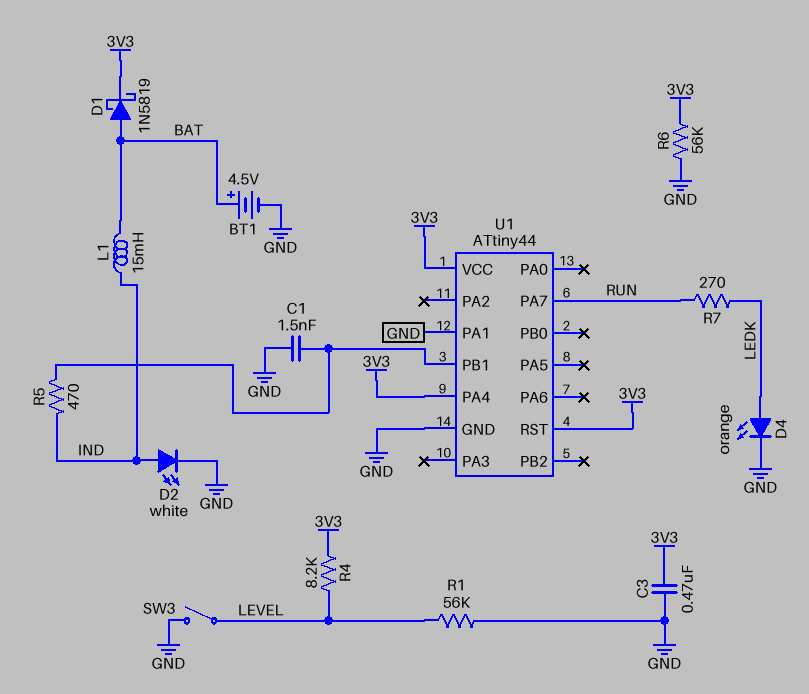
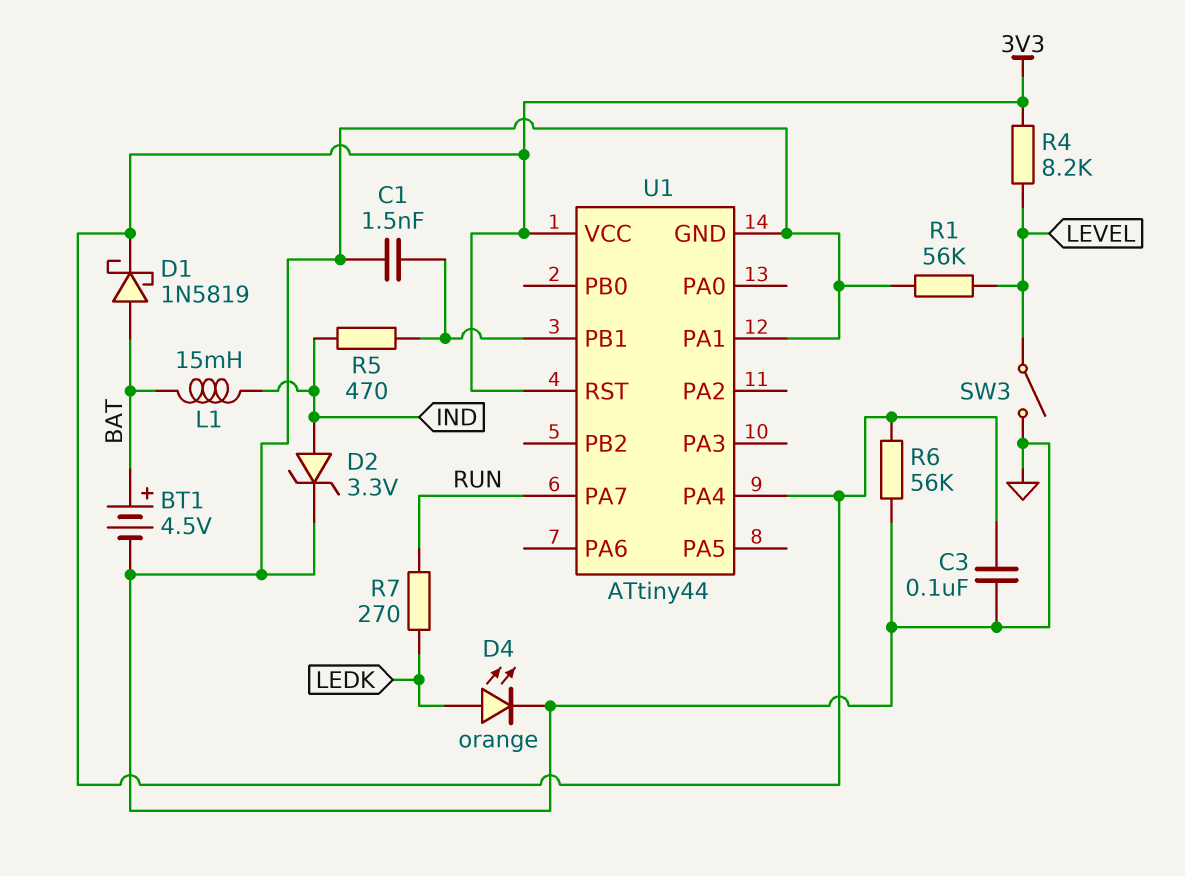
C3: 470nF (3V3, GND) -> 100nF (3V3, GND)
D2: LED white (A IND, K GND) -> zener 3.3V (A IND, K GND)

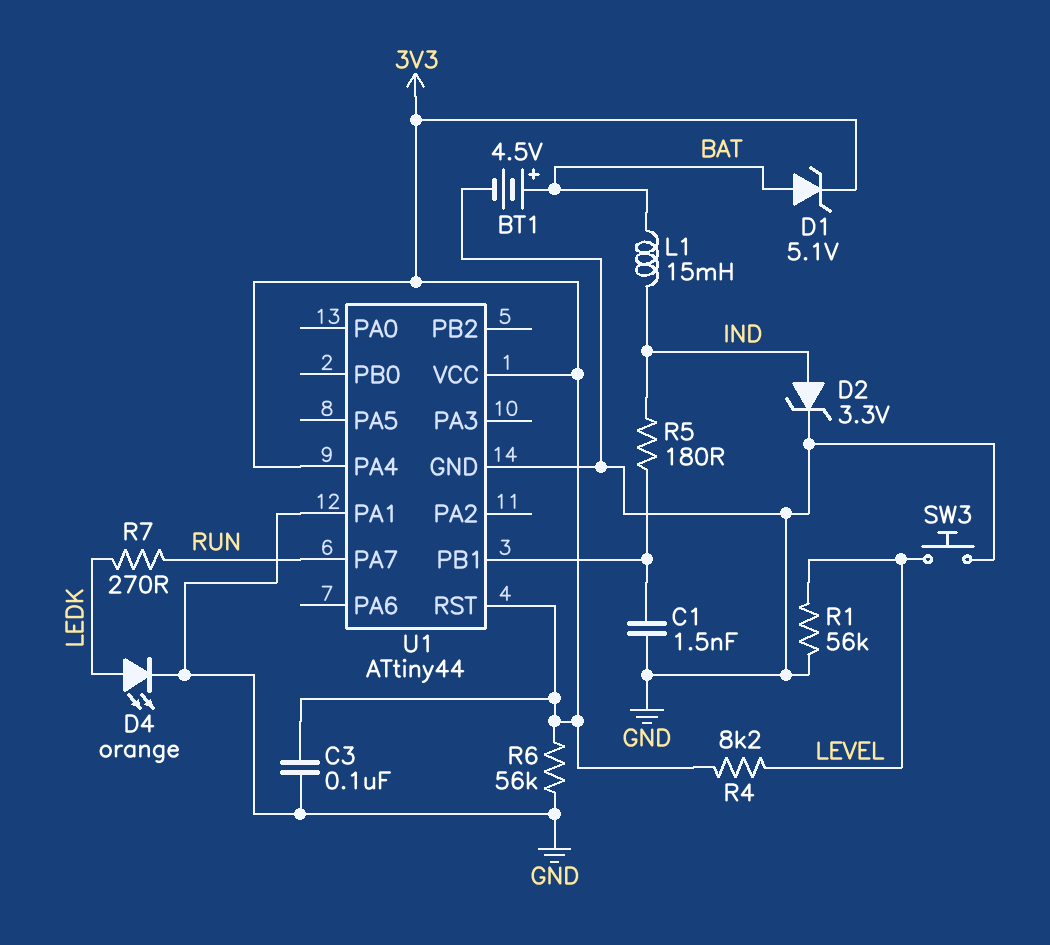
D1: schottky 1N5819 (A BAT, K 3V3) -> zener 5.1V (A BAT, K 3V3)
R5: 470 (IND, U1/PB1) -> 180 (IND, U1/PB1)
SW3: switch (GND, LEVEL) -> button (GND, LEVEL)

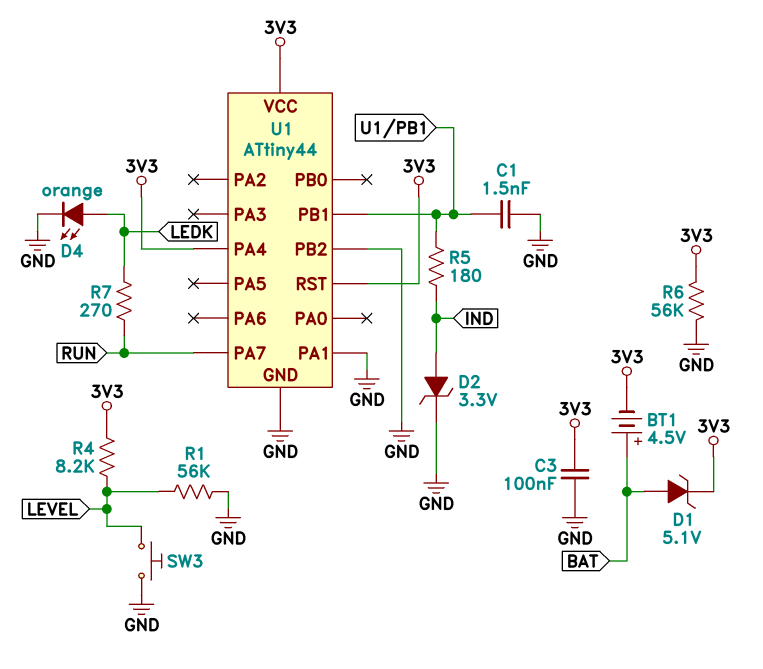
BT1: 4.5V (plus BAT, minus GND) -> 4.5V (plus BAT, minus 3V3)
L1: 15mH (BAT, IND) -> none
U1 pin PB2: none -> GND

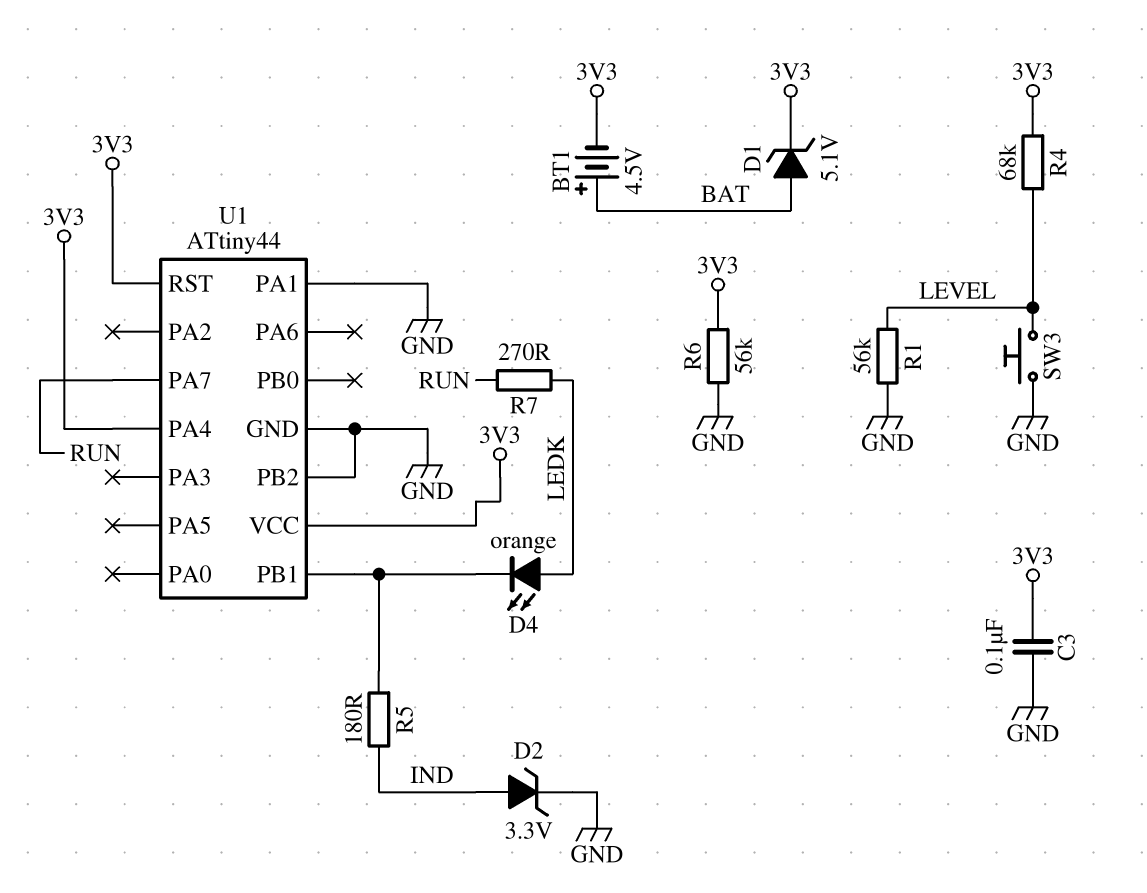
C1: 1.5nF (GND, U1/PB1) -> none
D4: LED orange (A LEDK, K GND) -> LED orange (A LEDK, K U1/PB1)
R4: 8.2k (3V3, LEVEL) -> 68k (3V3, LEVEL)

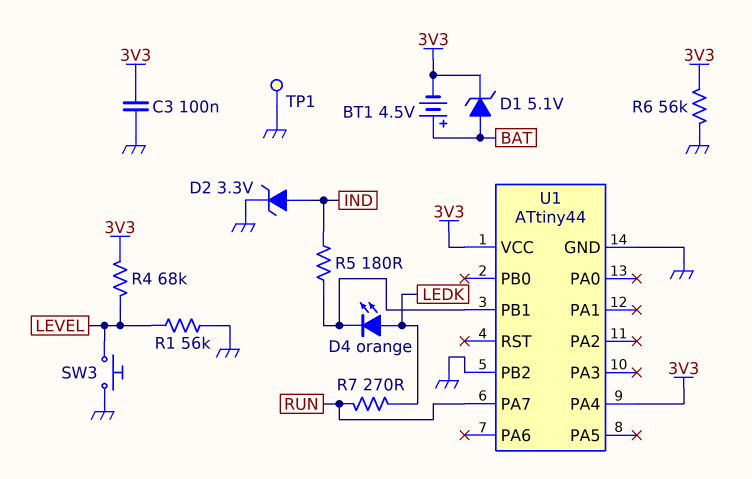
TP1: none -> test point (GND)
U1 pin PA1: GND -> none
U1 pin RST: 3V3 -> none

